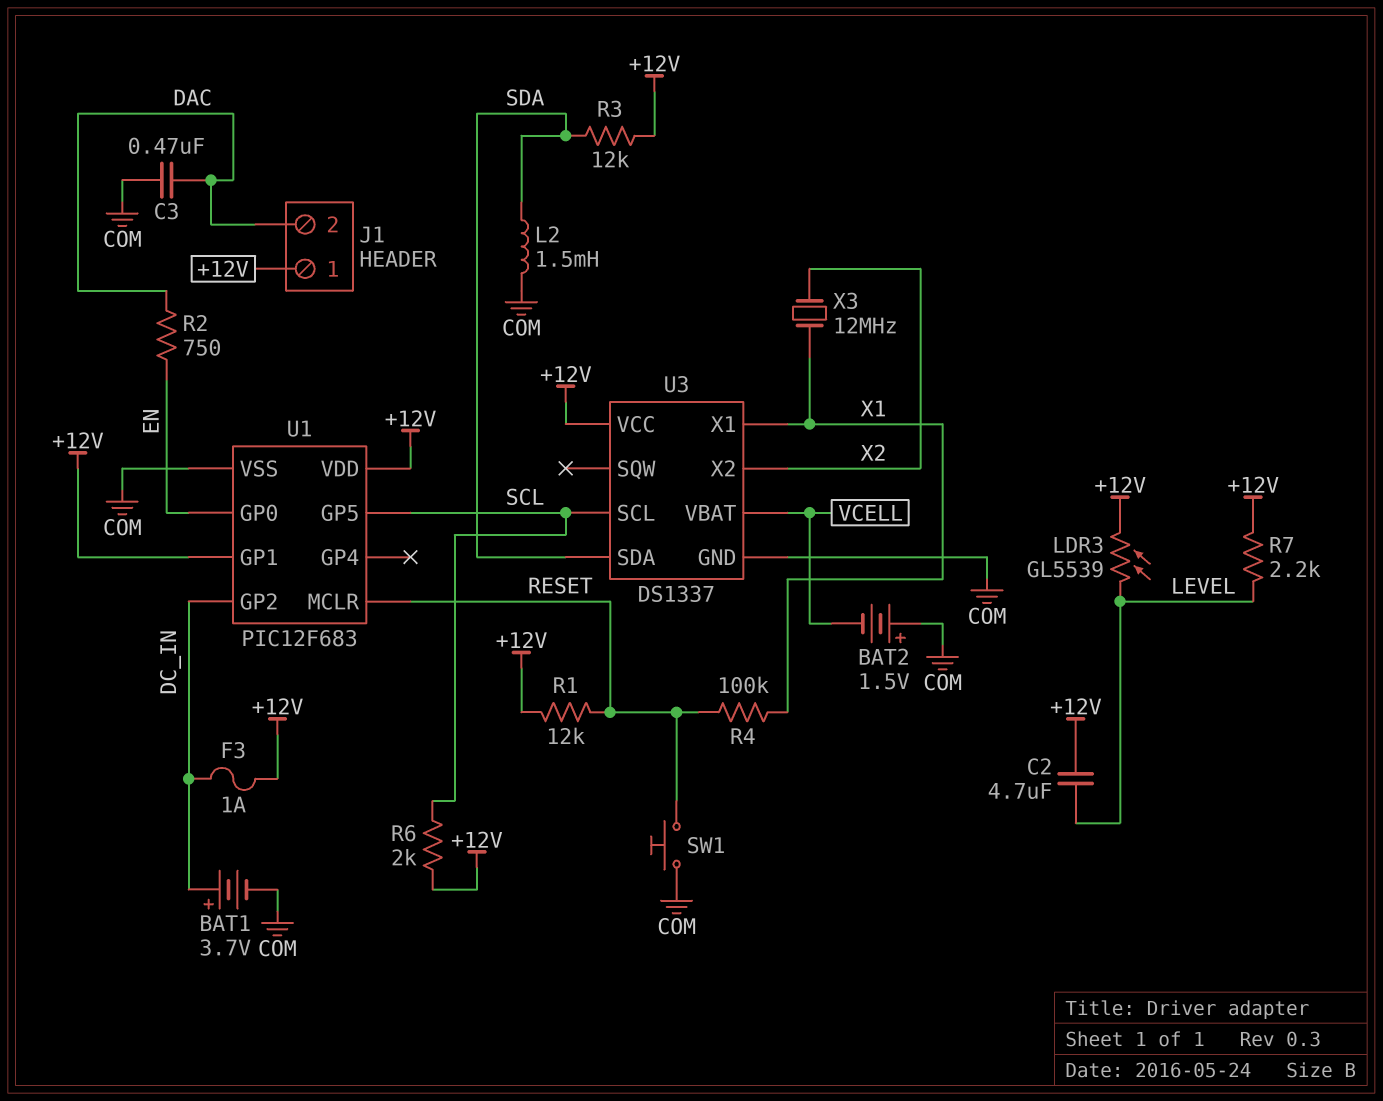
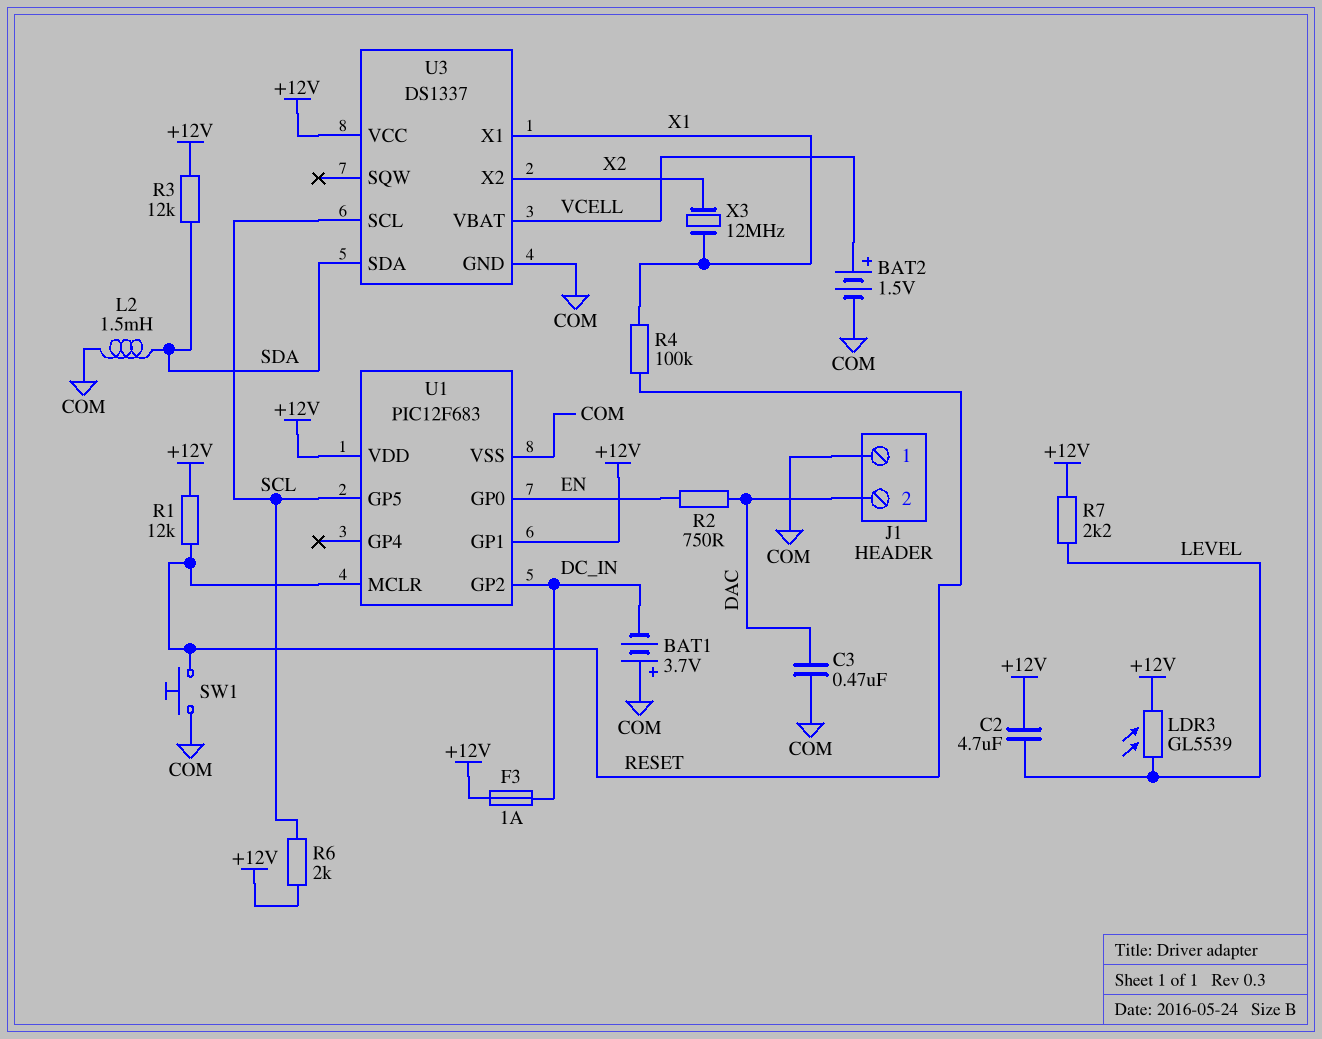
BAT1: 3.7V (plus DC_IN, minus COM) -> 3.7V (plus COM, minus DC_IN)
BAT2: 1.5V (plus COM, minus VCELL) -> 1.5V (plus VCELL, minus COM)
J1 pin 1: +12V -> COM

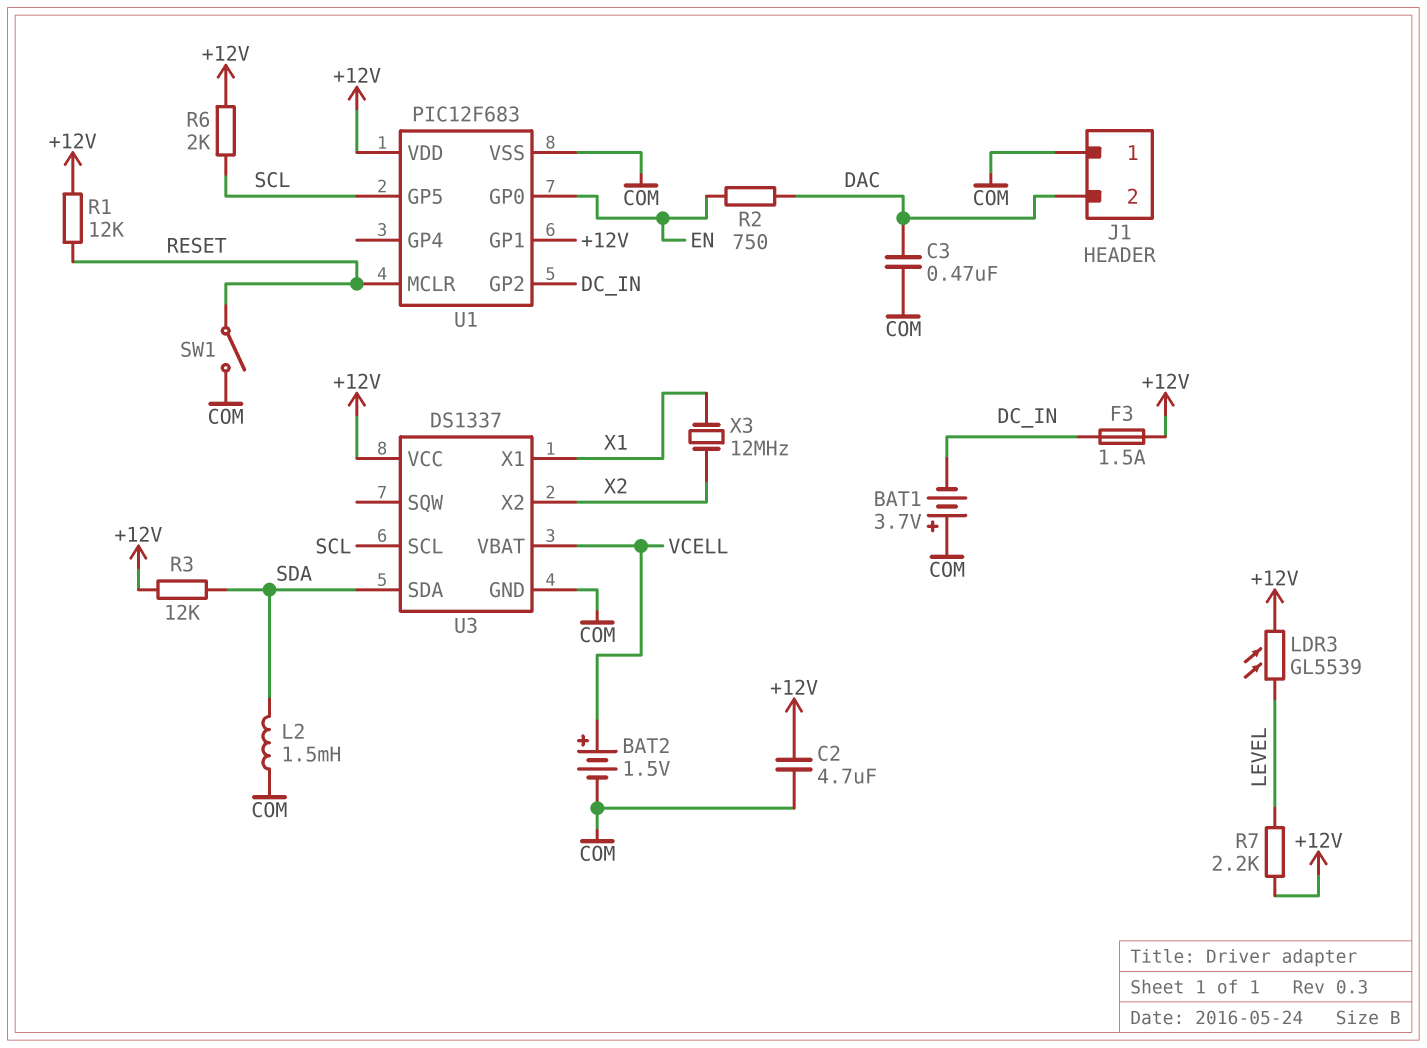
C2: 4.7uF (+12V, LEVEL) -> 4.7uF (+12V, COM)
F3: 1A (+12V, DC_IN) -> 1.5A (+12V, DC_IN)
R4: 100k (RESET, X1) -> none
SW1: button (COM, RESET) -> switch (COM, RESET)

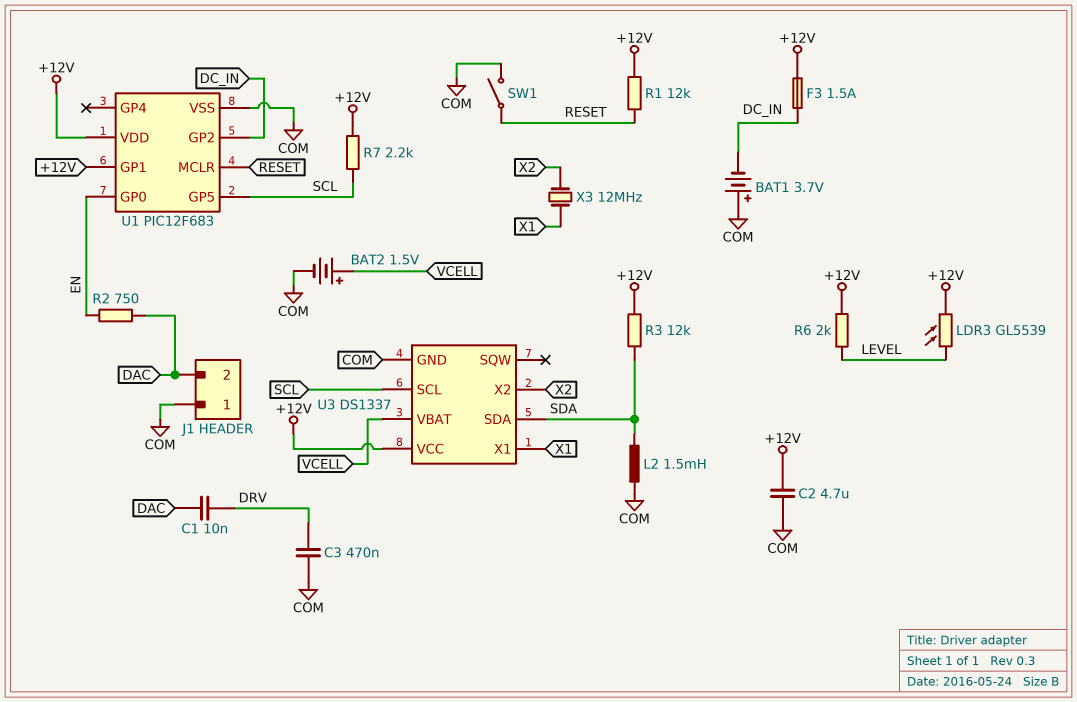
C1: none -> 10nF (DAC, DRV)
C3: 470nF (COM, DAC) -> 470nF (COM, DRV)
R6: 2k (+12V, SCL) -> 2k (+12V, LEVEL)
R7: 2.2k (+12V, LEVEL) -> 2.2k (+12V, SCL)

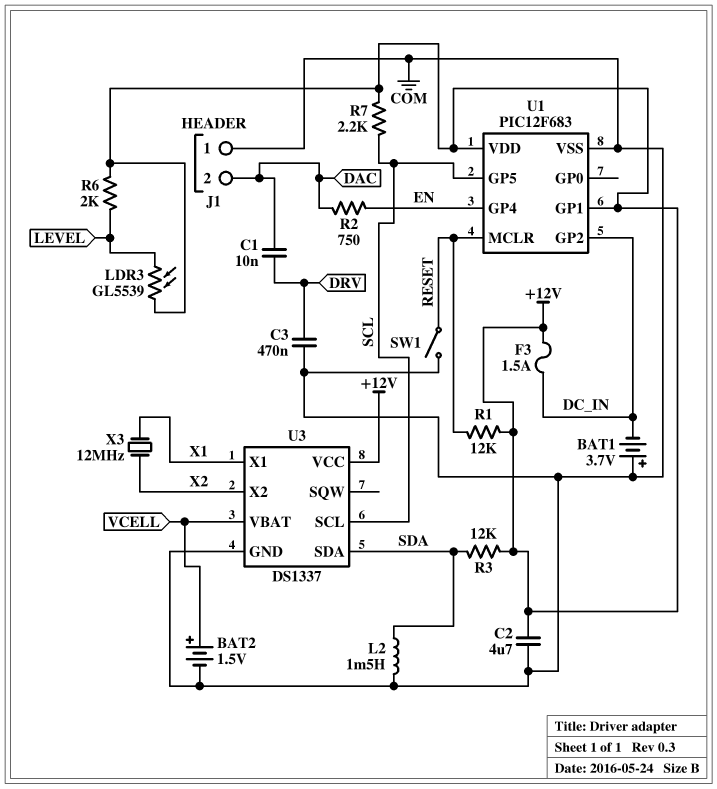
U1 pin GP0: EN -> none
U1 pin GP4: none -> EN

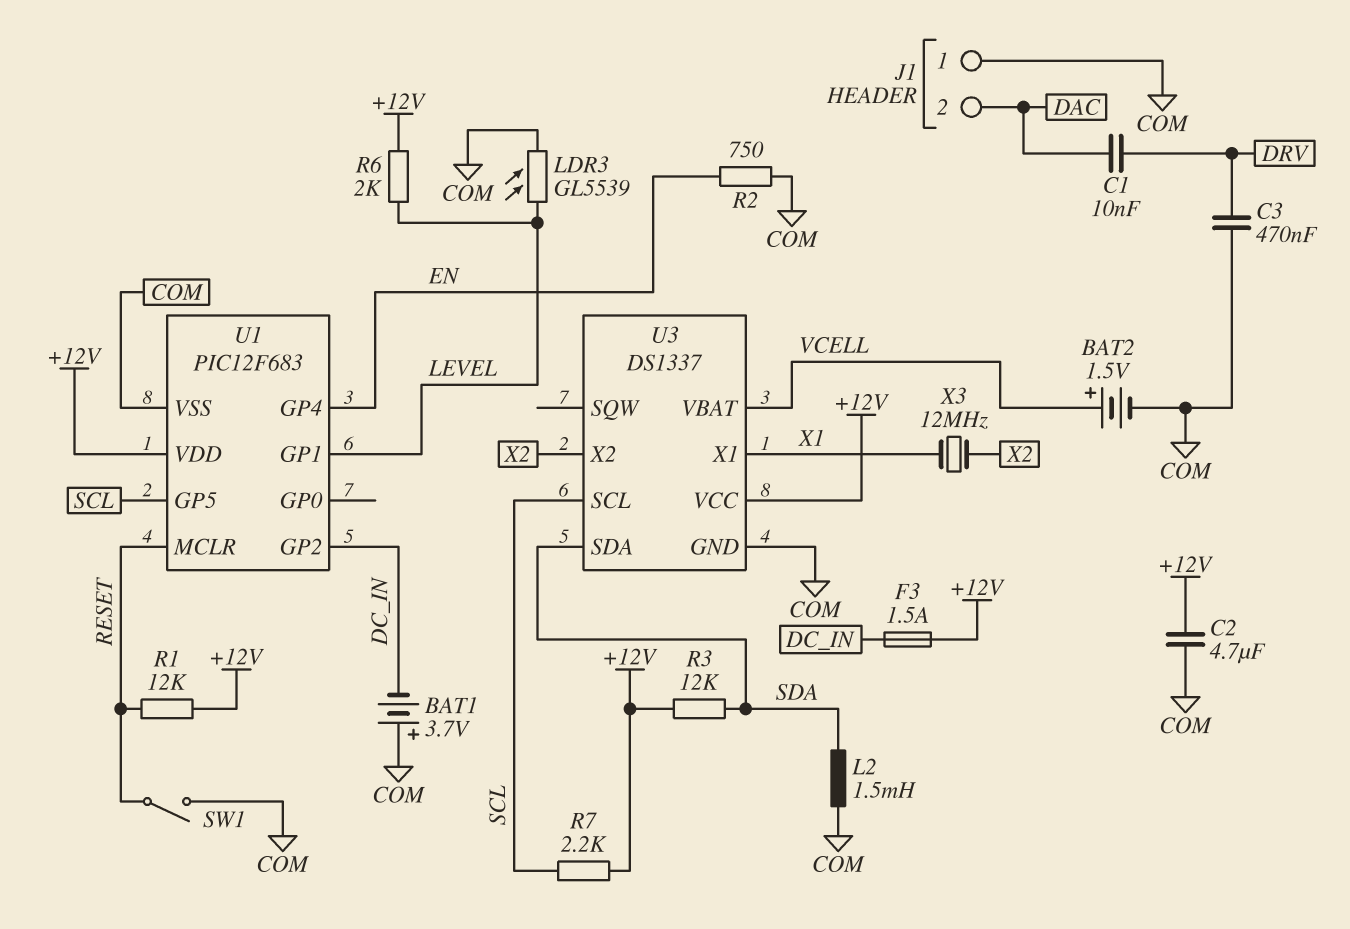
LDR3: GL5539 (+12V, LEVEL) -> GL5539 (COM, LEVEL)
R2: 750 (DAC, EN) -> 750 (COM, EN)
U1 pin GP1: +12V -> LEVEL

